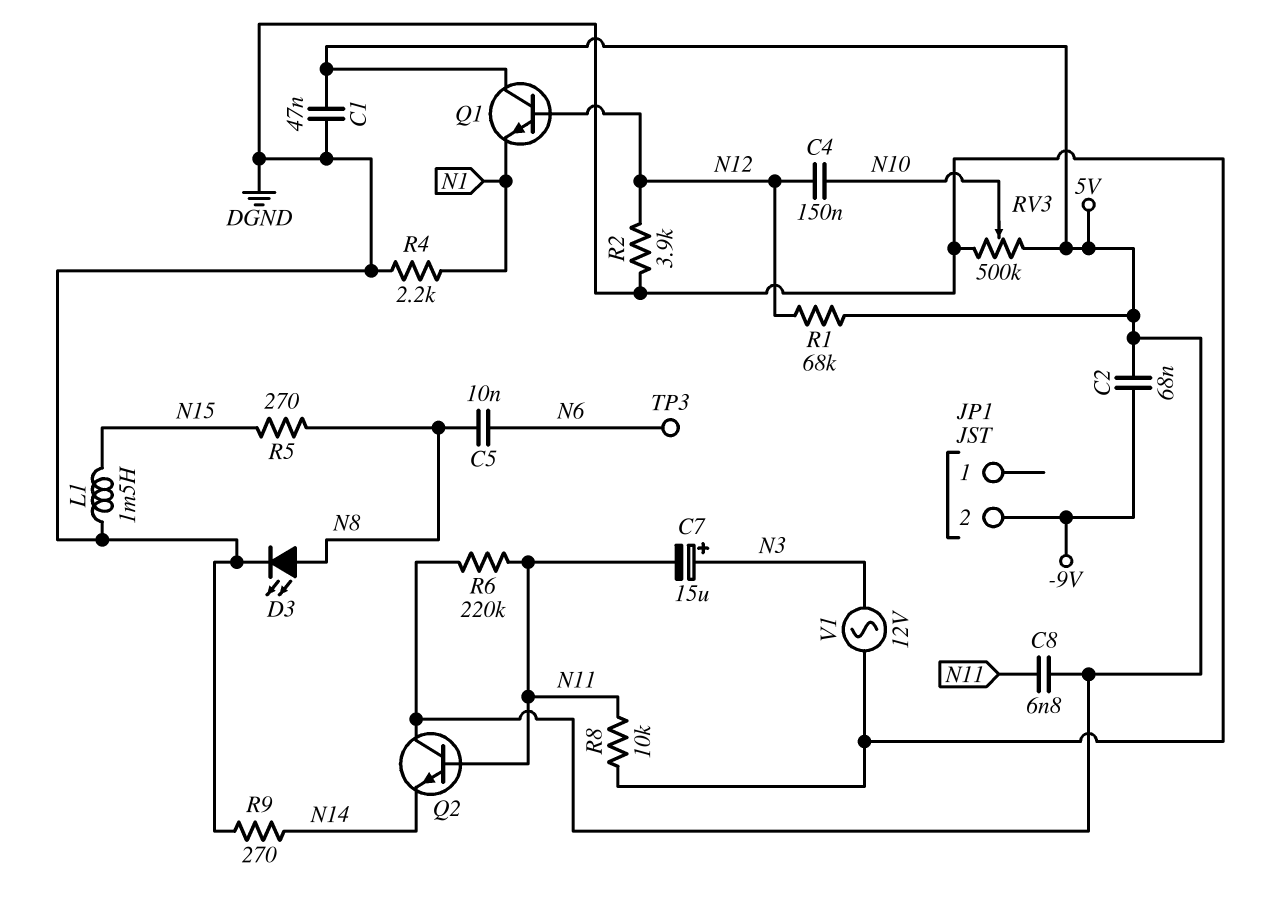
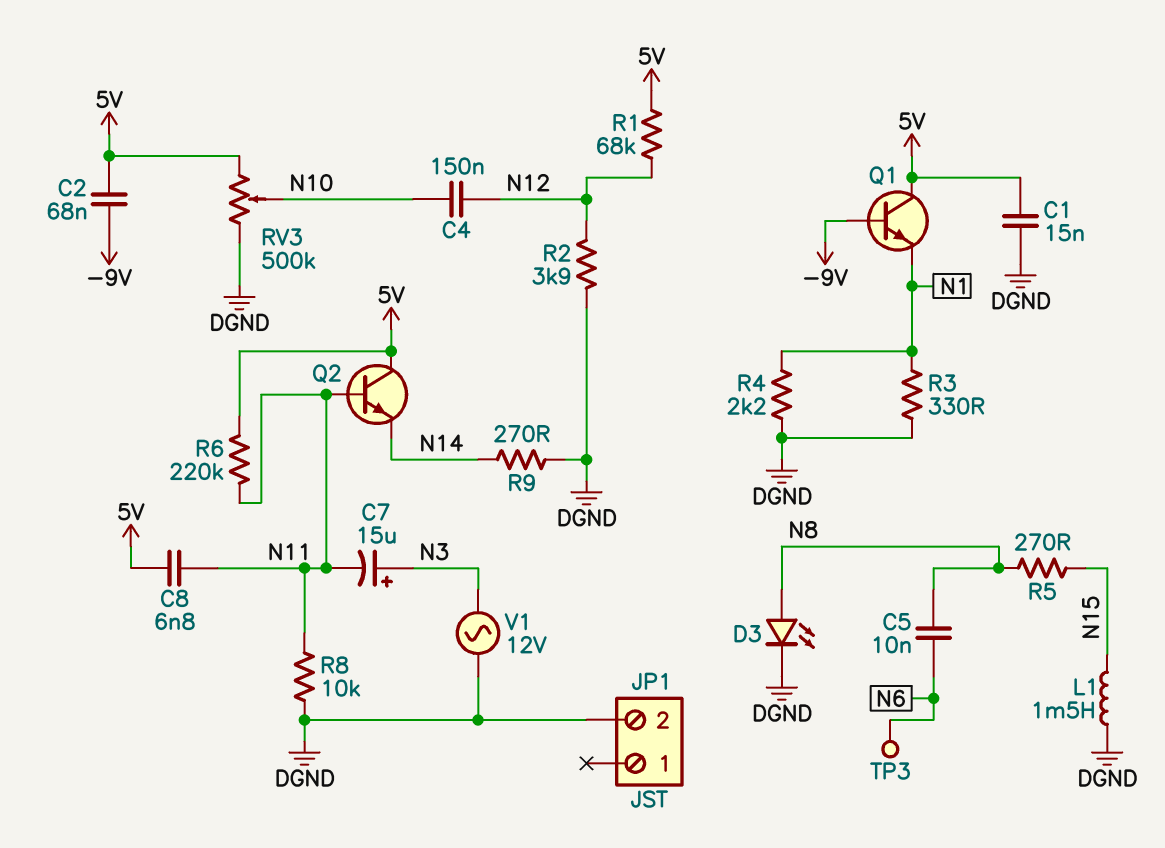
C1: 47nF (5V, DGND) -> 15nF (5V, DGND)
JP1 pin 2: -9V -> DGND
Q1: NPN (B N12, C 5V, E N1) -> NPN (B -9V, C 5V, E N1)
R3: none -> 330 (DGND, N1)

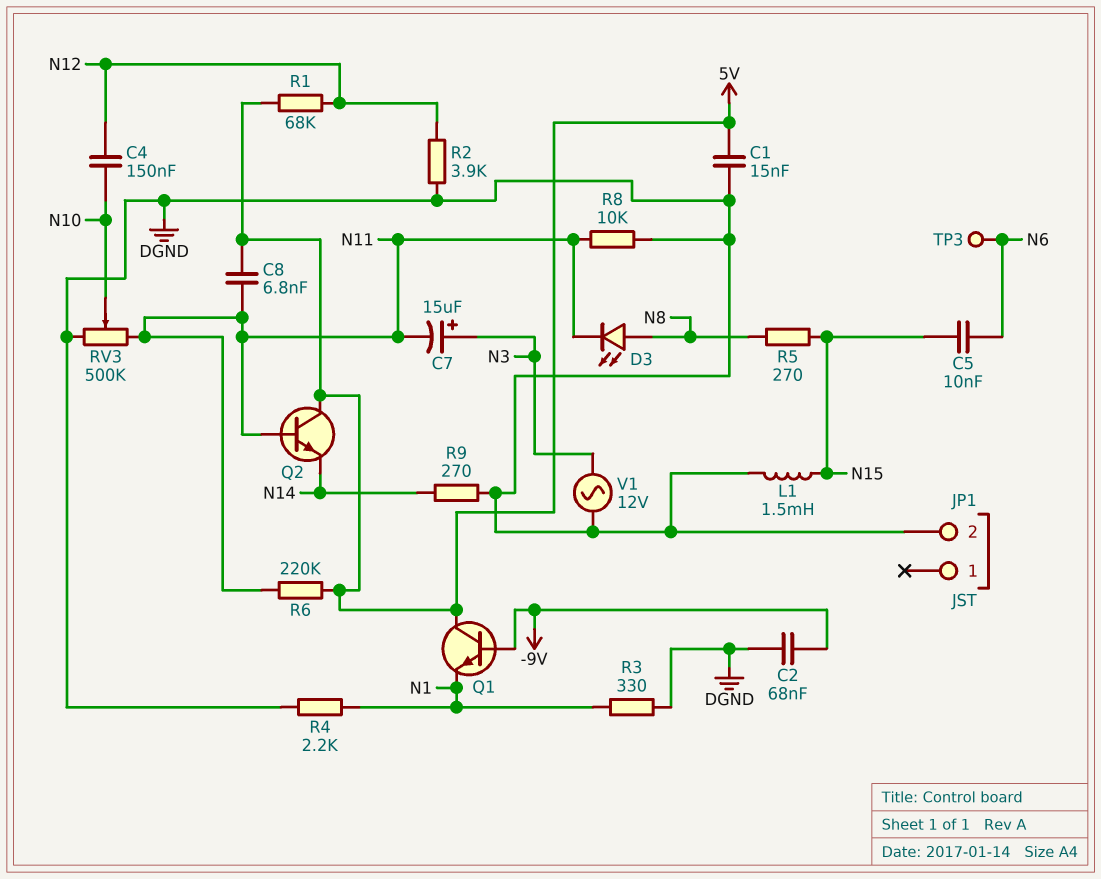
C2: 68nF (-9V, 5V) -> 68nF (-9V, DGND)
C5: 10nF (N6, N8) -> 10nF (N6, N15)
D3: LED (A N8, K DGND) -> LED (A N8, K N11)
RV3: 500k (5V, DGND, wiper N10) -> 500k (DGND, N11, wiper N10)

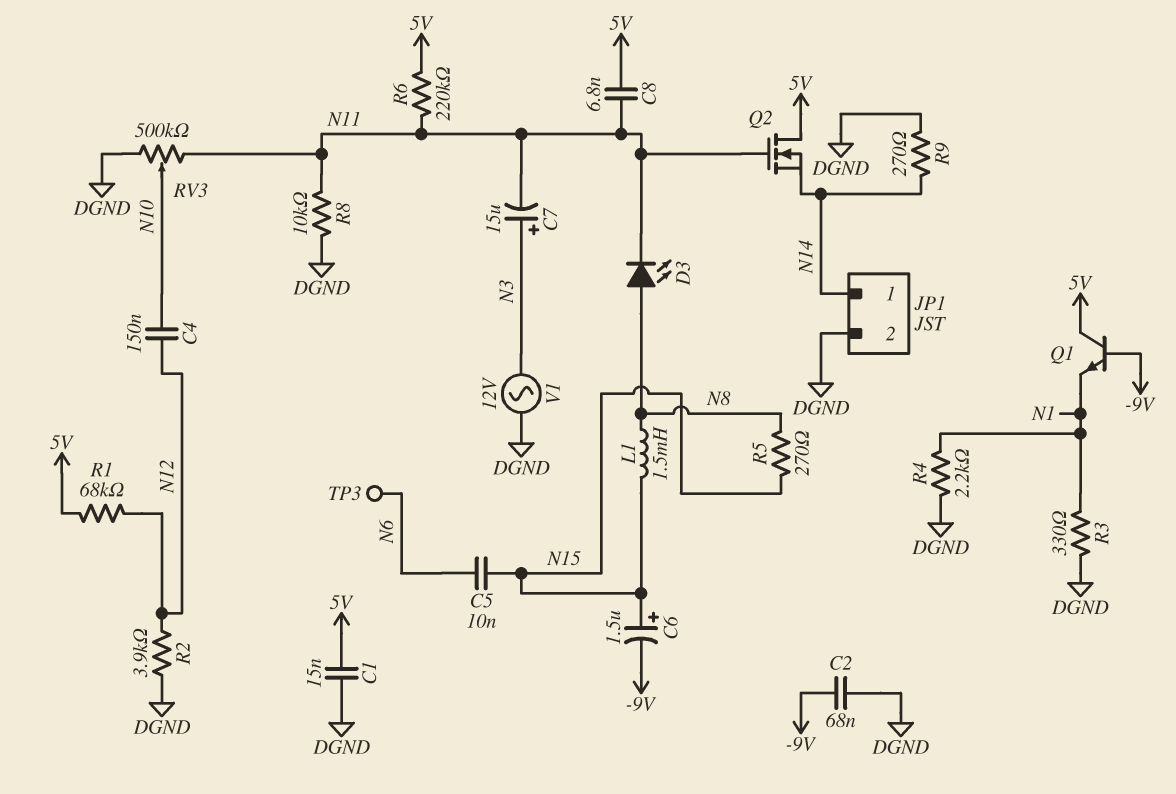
C6: none -> 1.5uF (plus N15, minus -9V)
JP1 pin 1: none -> N14
L1: 1.5mH (DGND, N15) -> 1.5mH (N8, N15)
Q2: NPN (B N11, C 5V, E N14) -> NMOS (G N11, D 5V, S N14)

